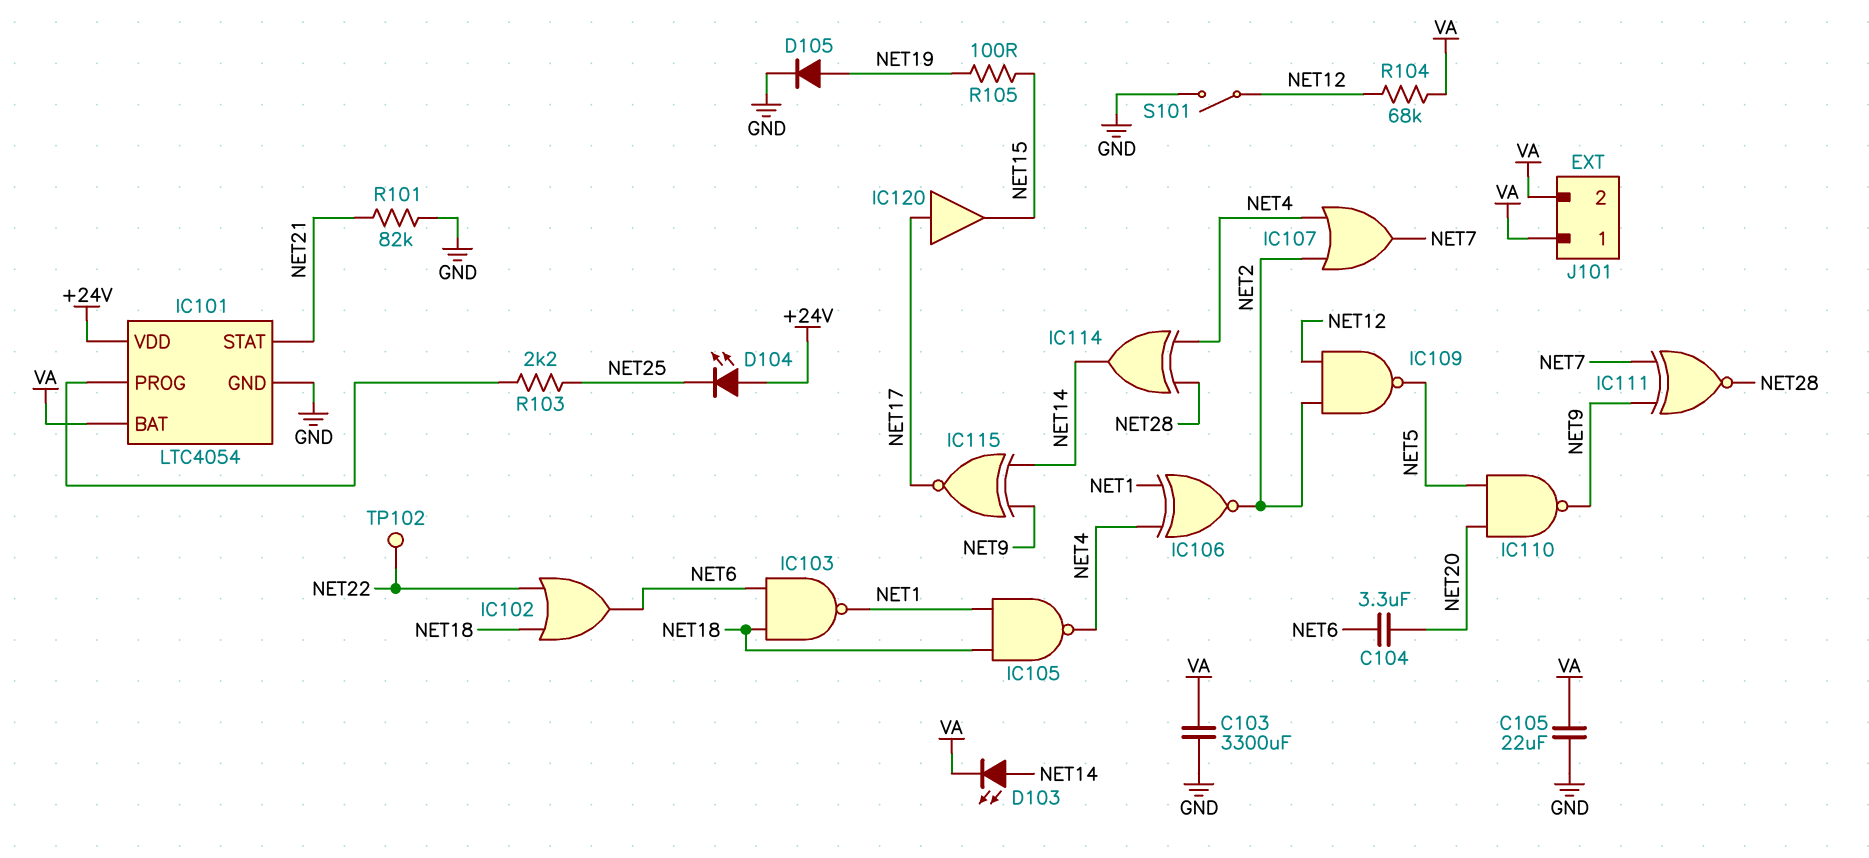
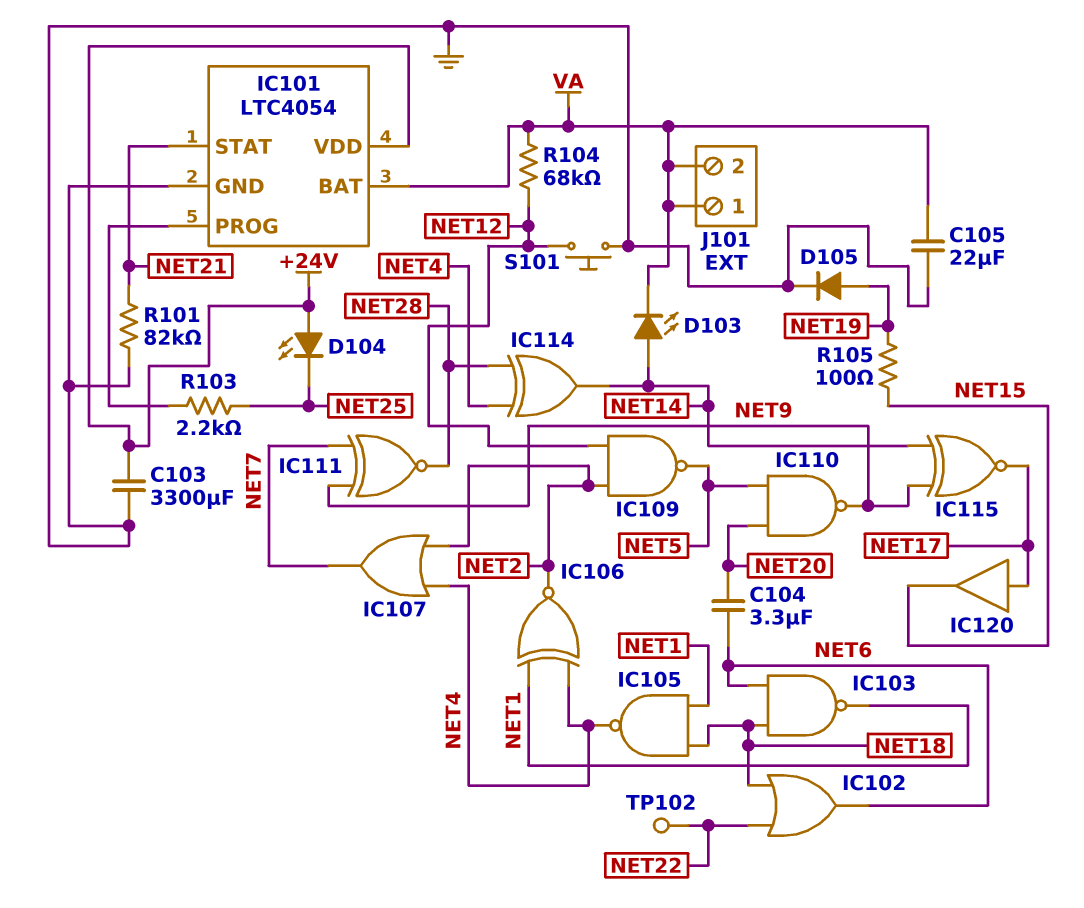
C103: 3300uF (GND, VA) -> 3300uF (+24V, GND)
S101: switch (GND, NET12) -> button (GND, NET12)

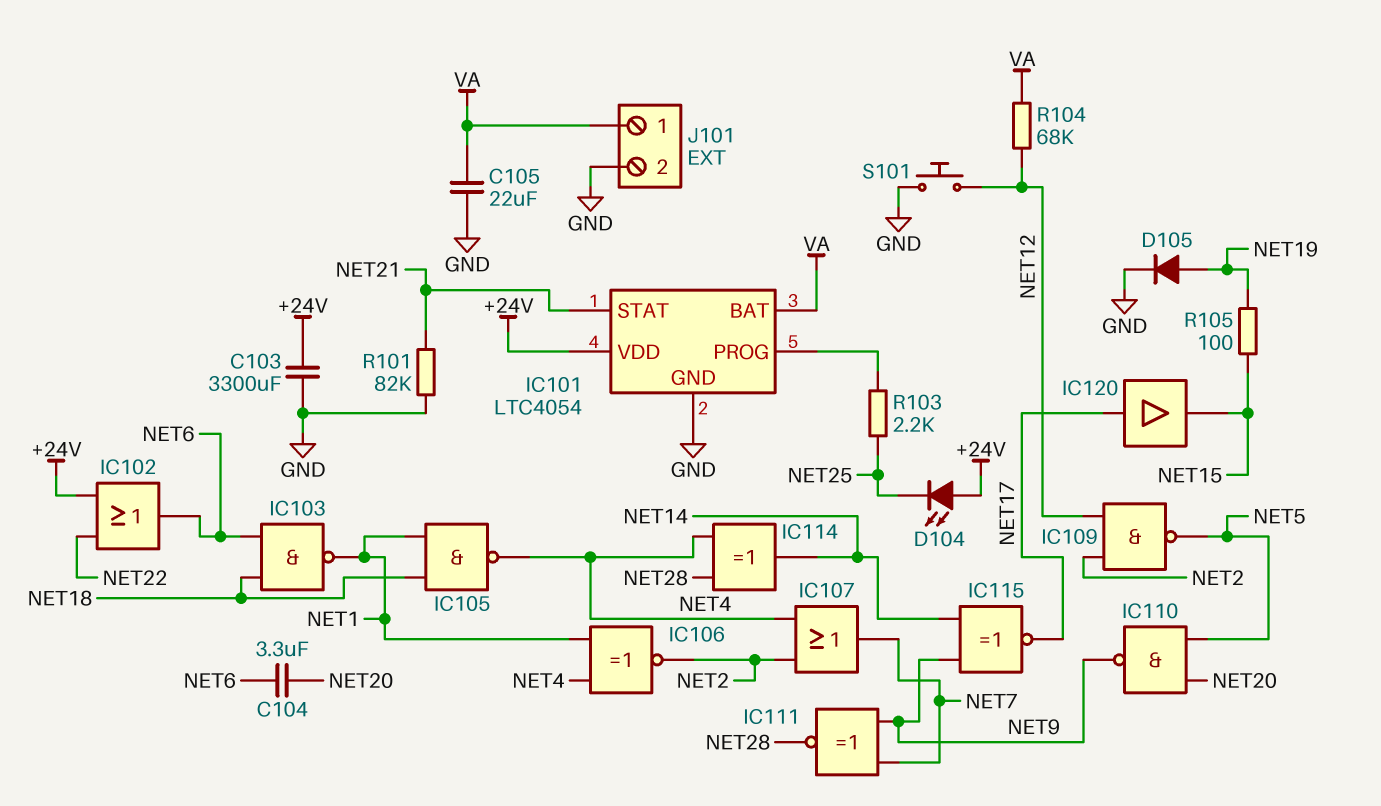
D103: LED (A NET14, K VA) -> none
IC102: OR (in NET18, in NET22, out NET6) -> OR (in +24V, in NET22, out NET6)
J101 pin 2: VA -> GND
TP102: test point (NET22) -> none

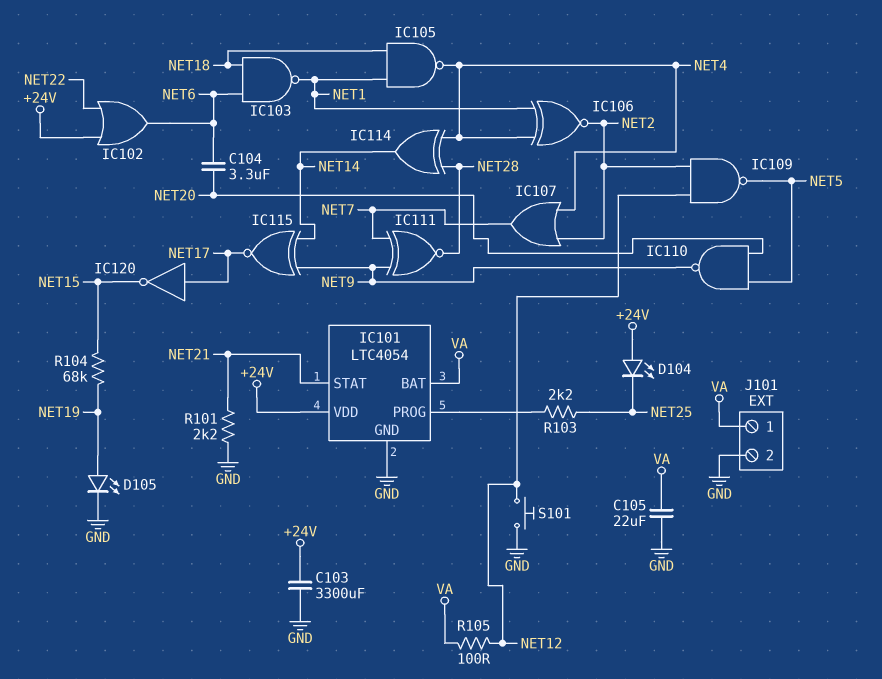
D105: diode (A NET19, K GND) -> LED (A NET19, K GND)
IC120: buffer (in NET17, out NET15) -> NOT (in NET17, out NET15)
R101: 82k (GND, NET21) -> 2.2k (GND, NET21)
R104: 68k (NET12, VA) -> 68k (NET15, NET19)
R105: 100 (NET15, NET19) -> 100 (NET12, VA)

